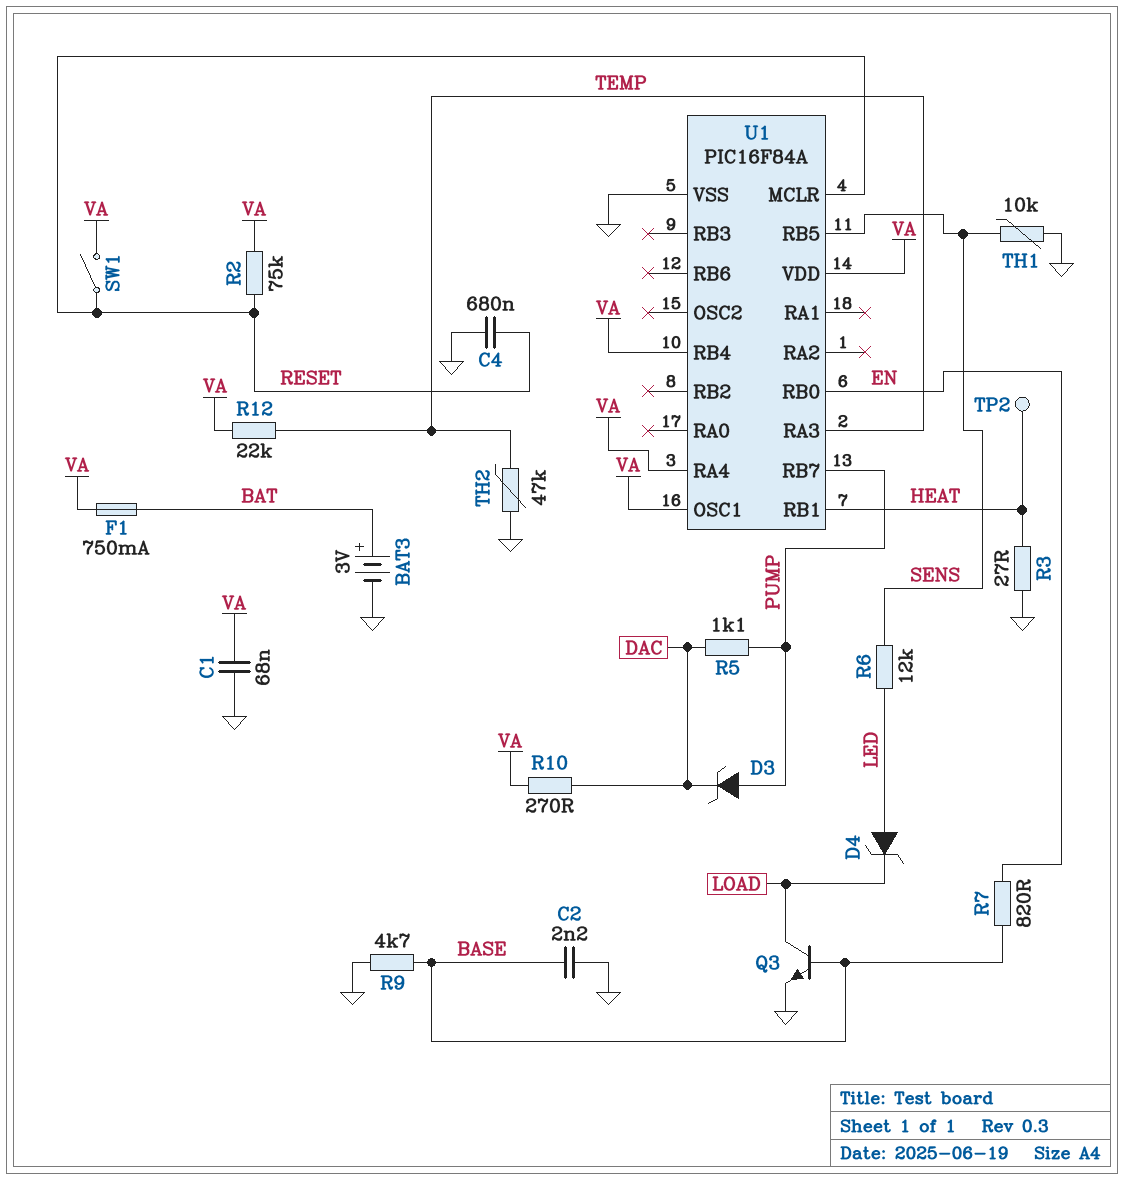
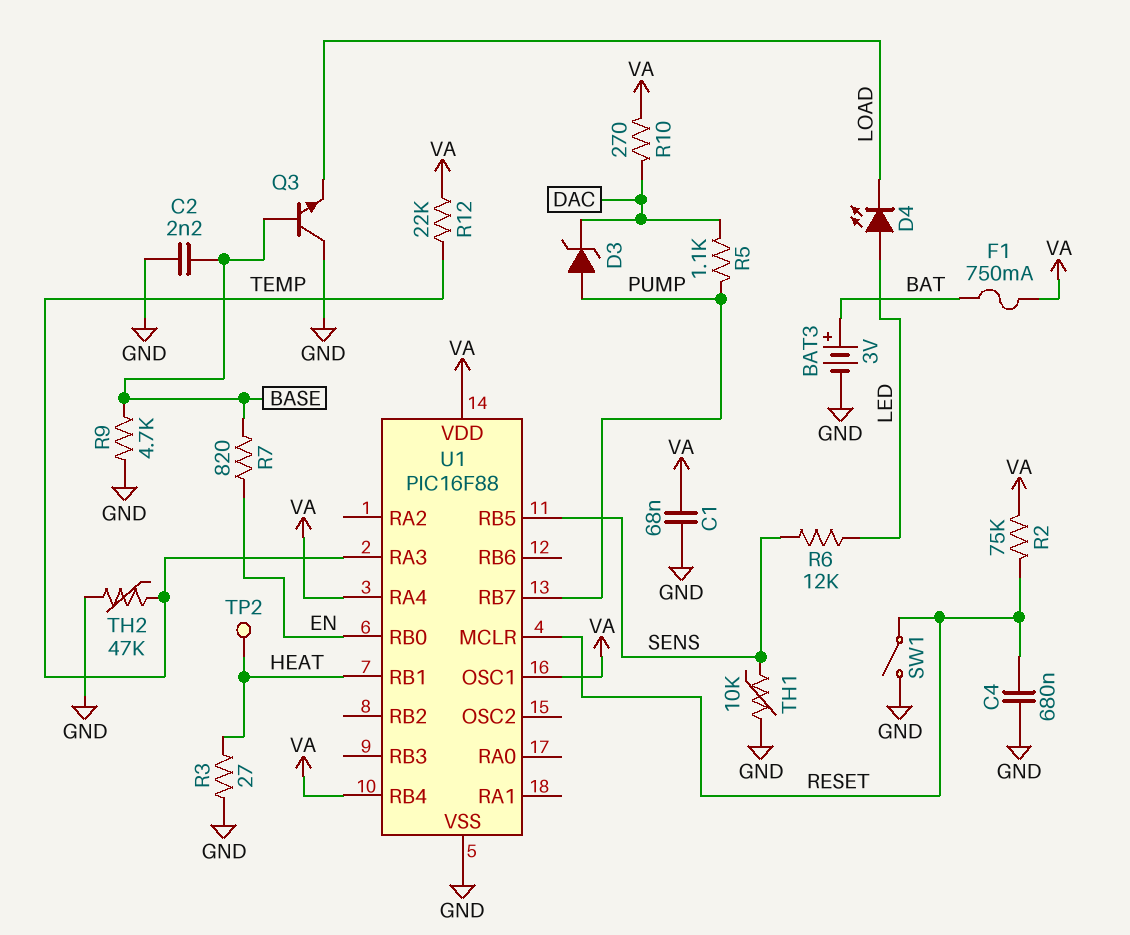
D4: zener (A LED, K LOAD) -> LED (A LED, K LOAD)
Q3: NPN (B BASE, C LOAD, E GND) -> NPN (B BASE, C GND, E LOAD)
SW1: switch (RESET, VA) -> switch (GND, RESET)
U1: PIC16F84A -> PIC16F88

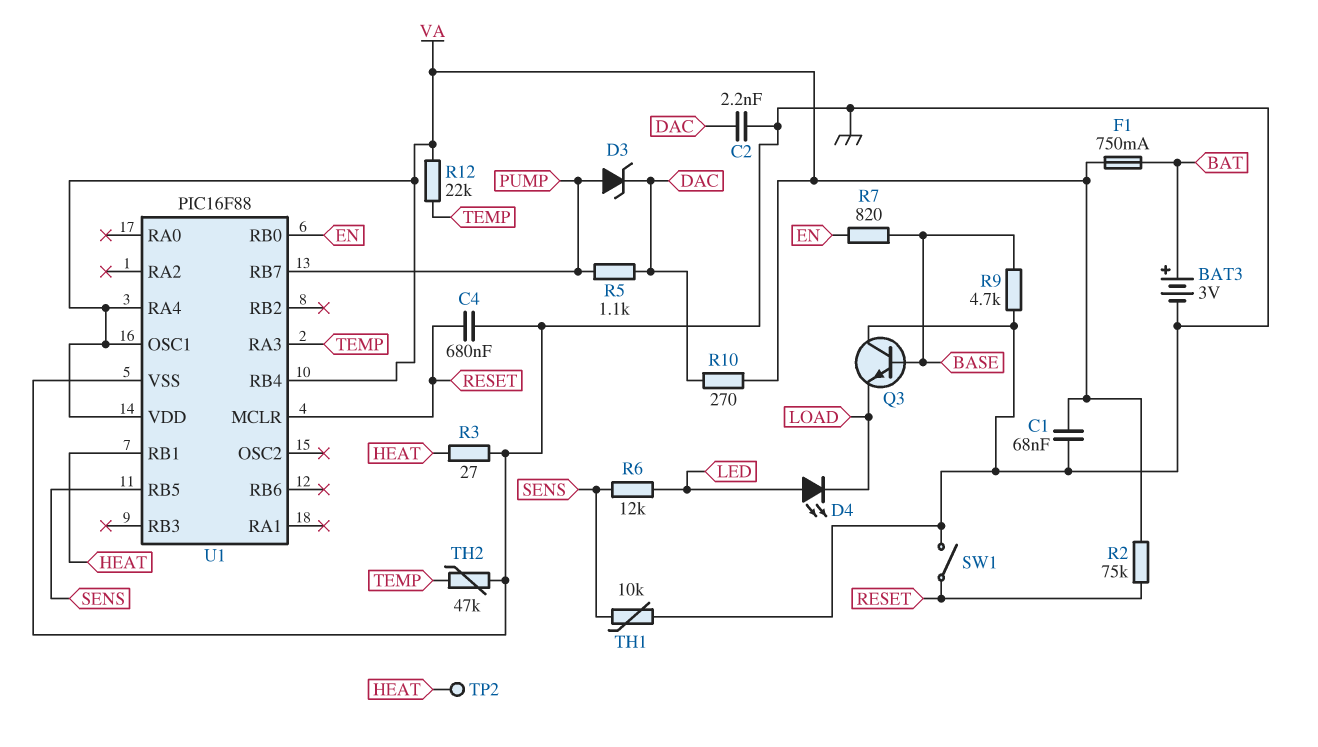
C2: 2.2nF (BASE, GND) -> 2.2nF (DAC, GND)

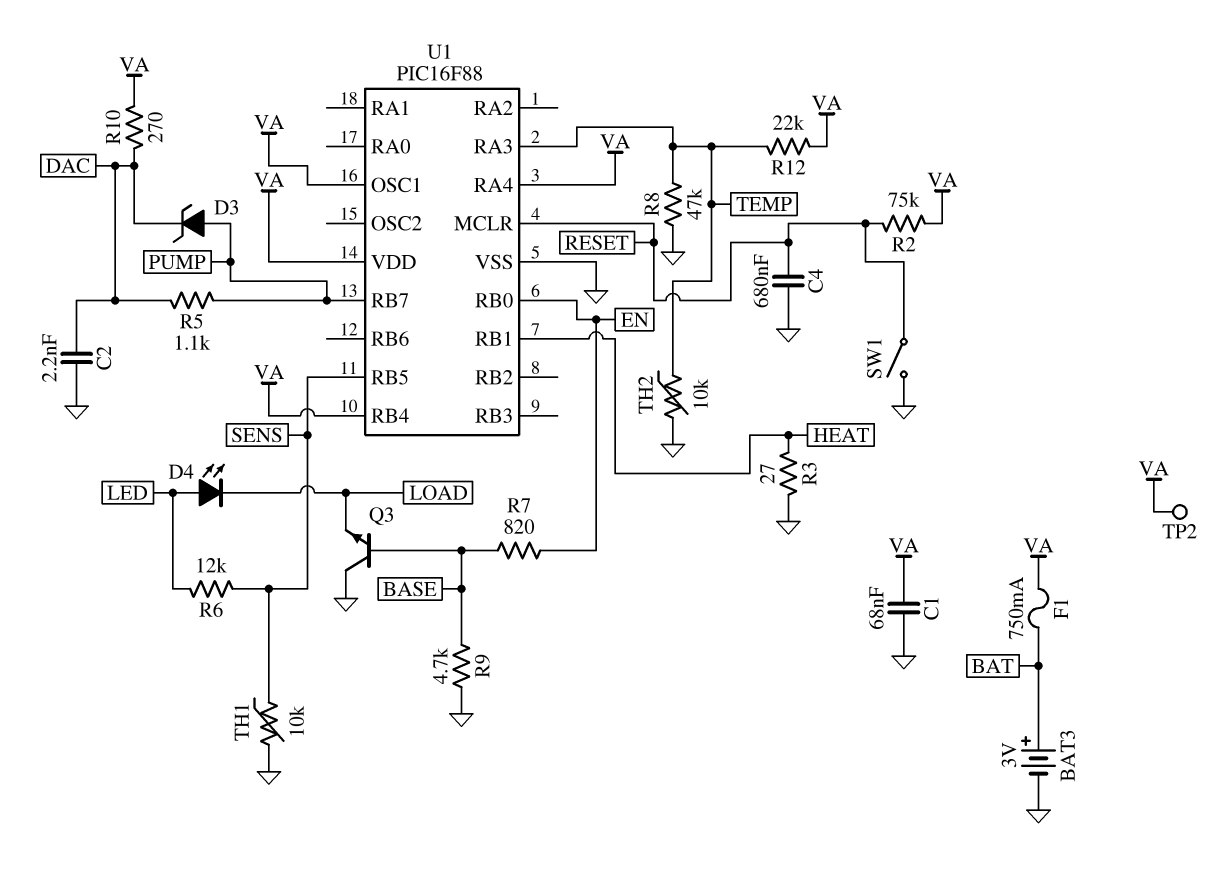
R8: none -> 47k (GND, TEMP)
TH2: 47k (GND, TEMP) -> 10k (GND, TEMP)
TP2: test point (HEAT) -> test point (VA)

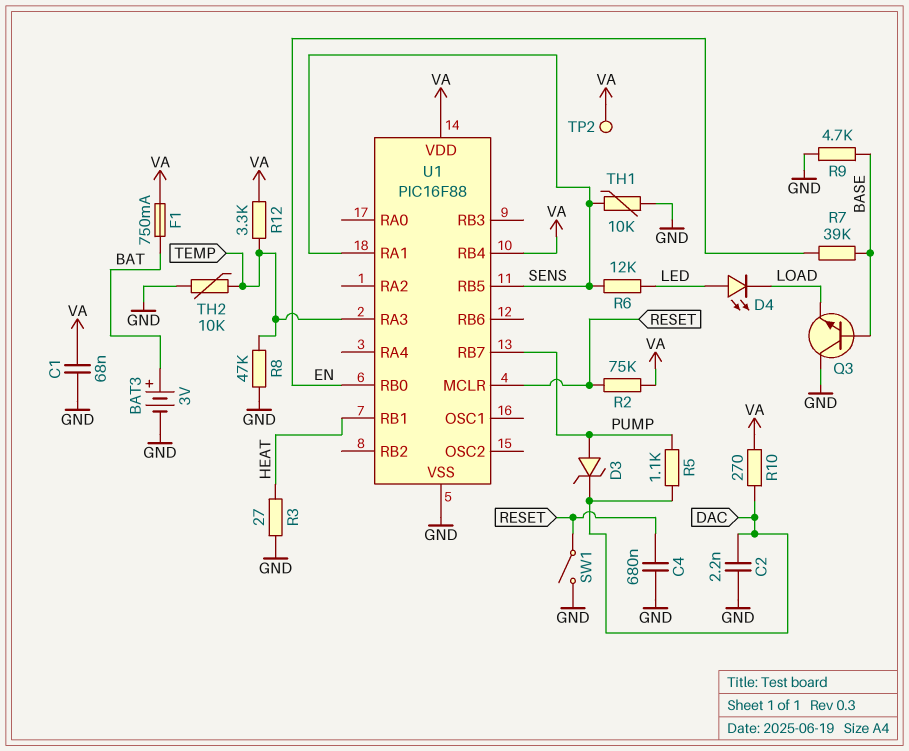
R7: 820 (BASE, EN) -> 39k (BASE, EN)
R12: 22k (TEMP, VA) -> 3.3k (TEMP, VA)
U1 pin OSC1: VA -> none
U1 pin RA1: none -> SENS
U1 pin RA4: VA -> none

